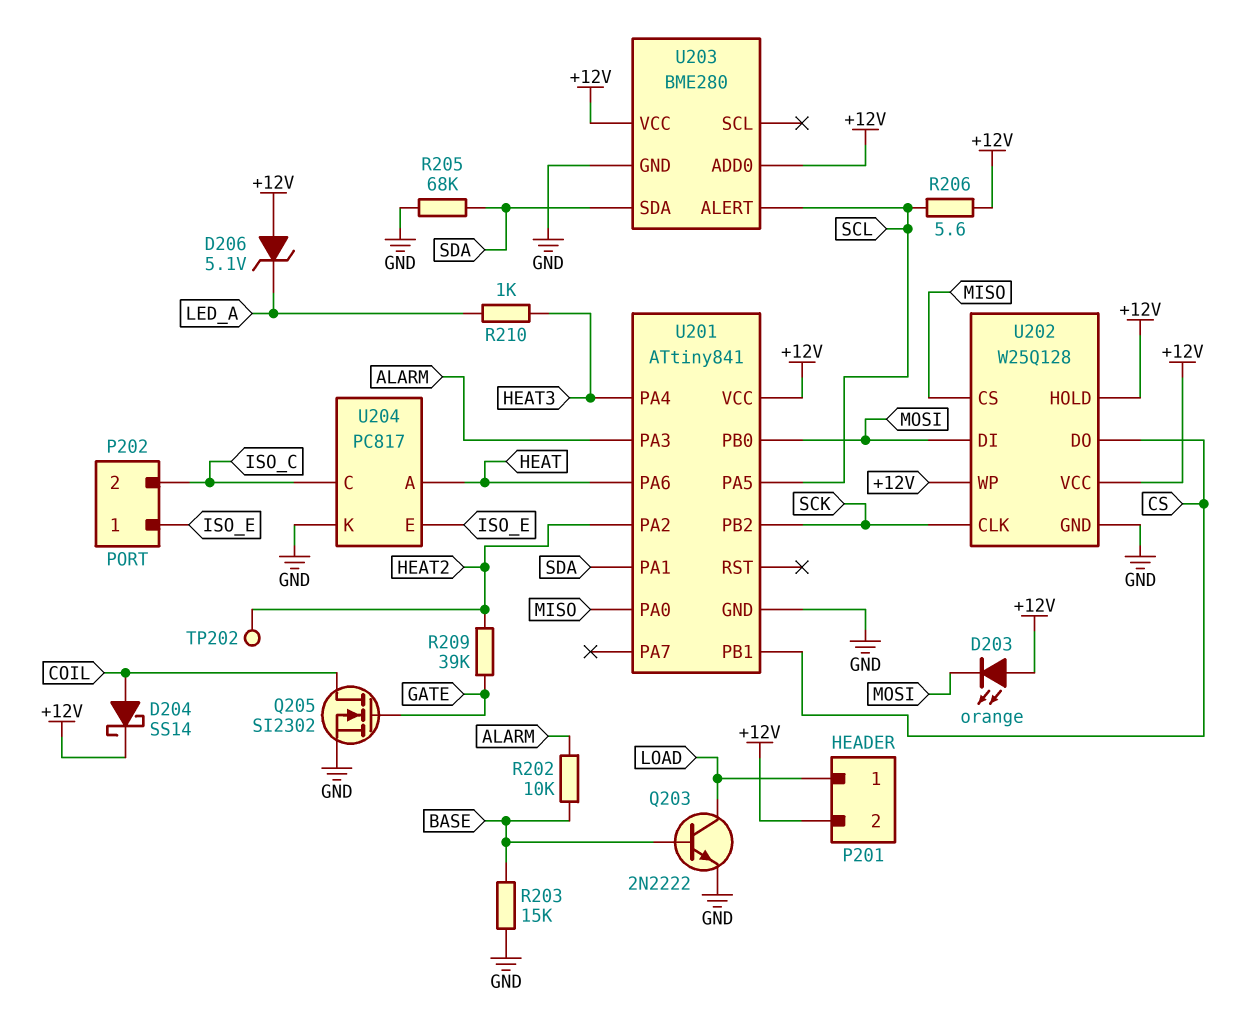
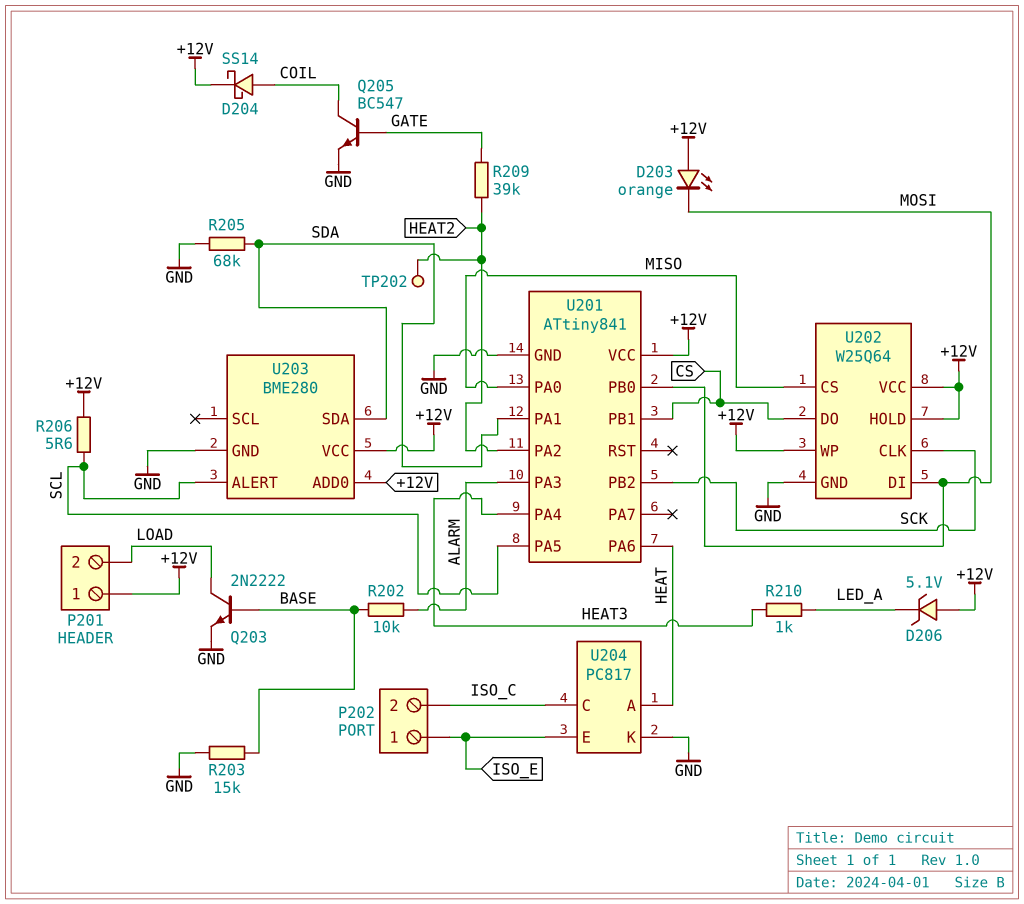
P201 pin 1: LOAD -> +12V
P201 pin 2: +12V -> LOAD
Q205: NMOS SI2302 (G GATE, D COIL, S GND) -> NPN BC547 (B GATE, C COIL, E GND)
U202: W25Q128 -> W25Q64

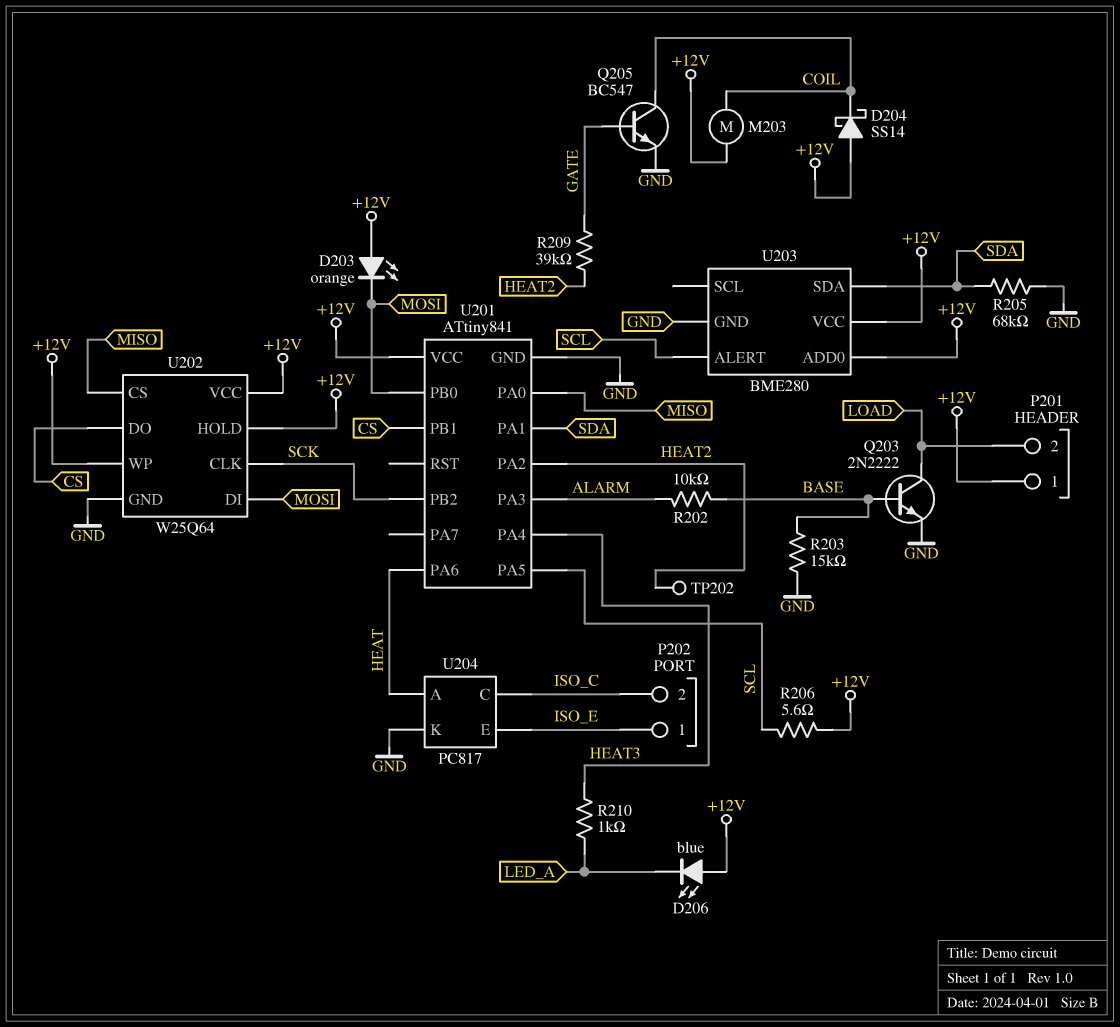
D204: schottky SS14 (A COIL, K +12V) -> schottky SS14 (A +12V, K COIL)
D206: zener 5.1V (A +12V, K LED_A) -> LED blue (A +12V, K LED_A)
M203: none -> motor (+12V, COIL)

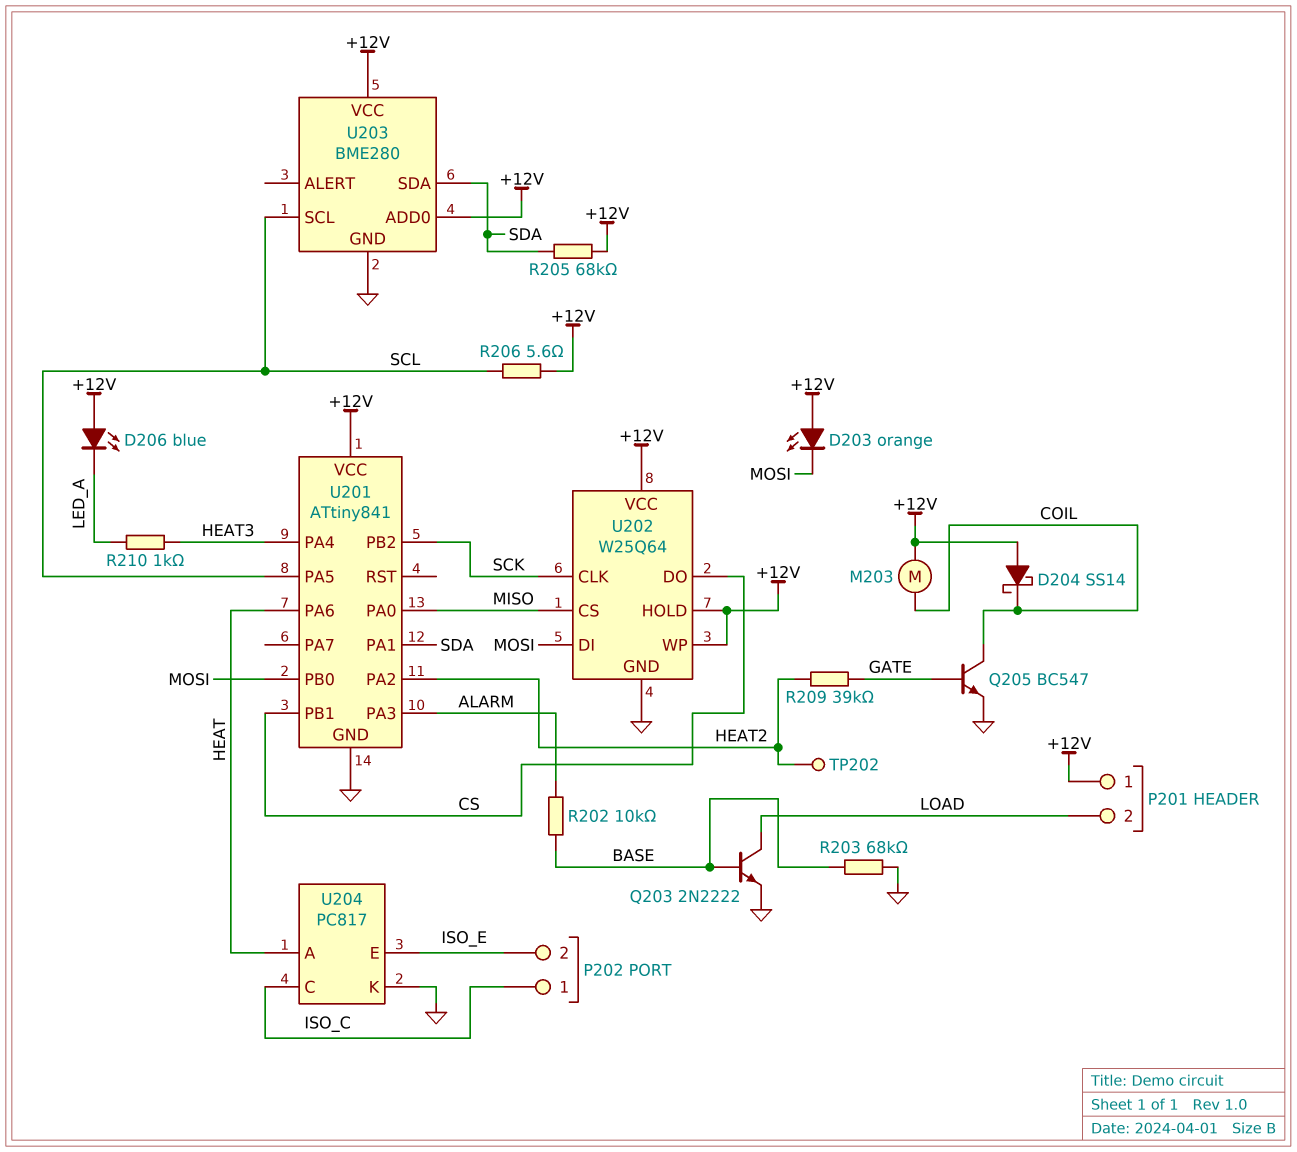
P202 pin 1: ISO_E -> ISO_C
P202 pin 2: ISO_C -> ISO_E
R203: 15k (BASE, GND) -> 68k (BASE, GND)
R205: 68k (GND, SDA) -> 68k (+12V, SDA)
U203 pin ALERT: SCL -> none
U203 pin SCL: none -> SCL

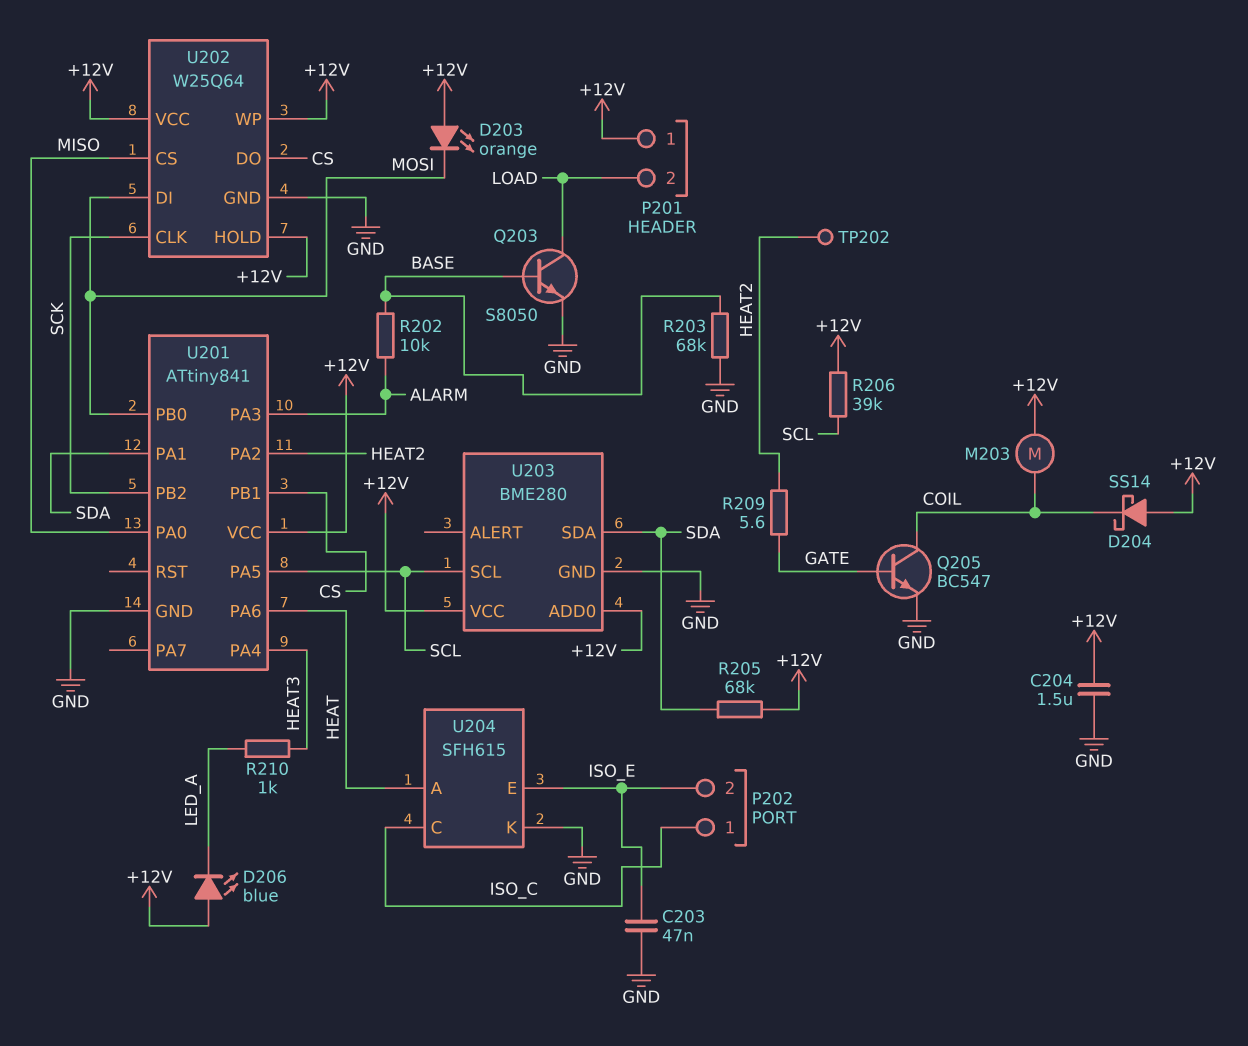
C203: none -> 47nF (GND, ISO_E)
C204: none -> 1.5uF (+12V, GND)
Q203: NPN 2N2222 (B BASE, C LOAD, E GND) -> NPN S8050 (B BASE, C LOAD, E GND)
R206: 5.6 (+12V, SCL) -> 39k (+12V, SCL)
R209: 39k (GATE, HEAT2) -> 5.6 (GATE, HEAT2)
U204: PC817 -> SFH615

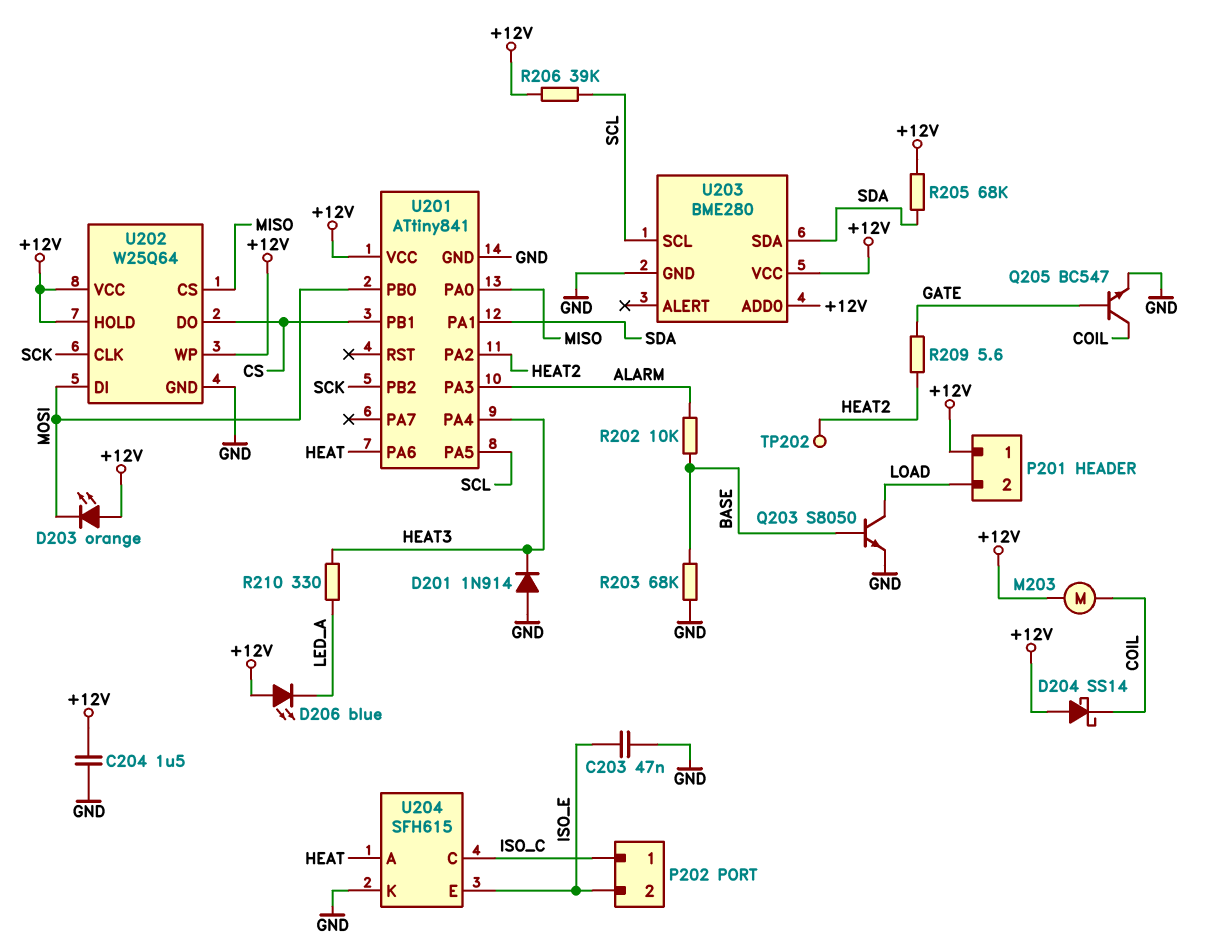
D201: none -> diode 1N914 (A GND, K HEAT3)
R210: 1k (HEAT3, LED_A) -> 330 (HEAT3, LED_A)

